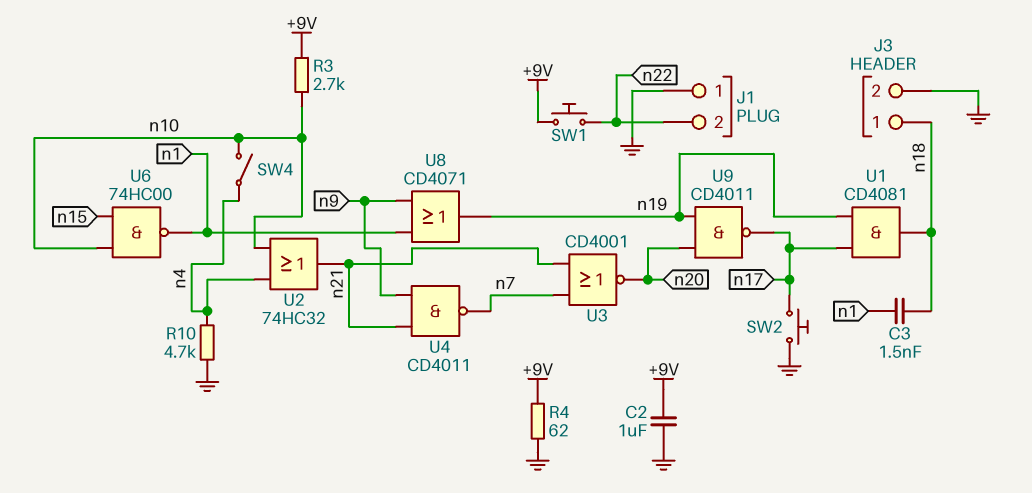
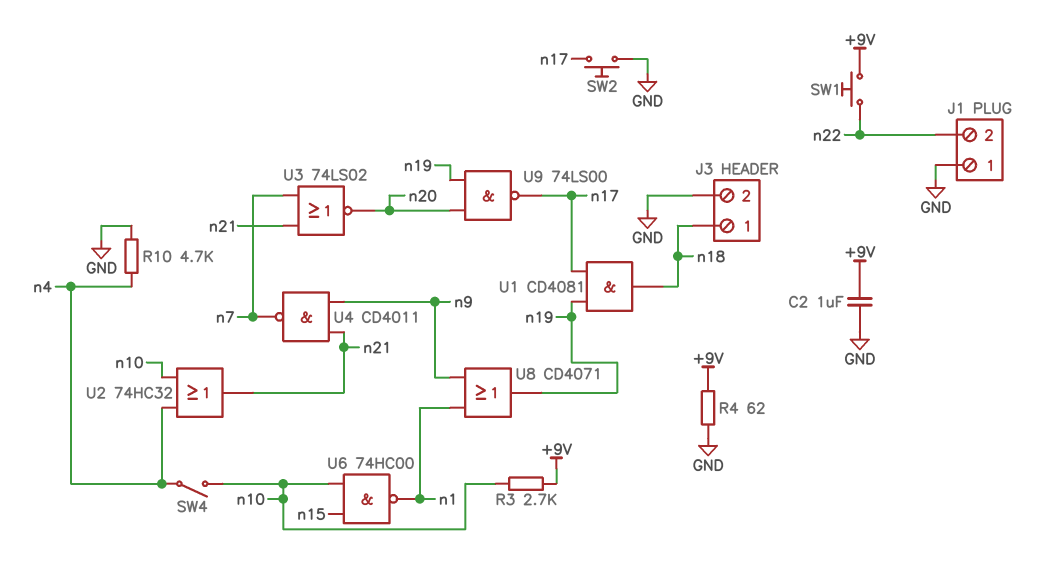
C3: 1.5nF (n1, n18) -> none
U3: NOR CD4001 (in n7, in n21, out n20) -> NOR 74LS02 (in n7, in n21, out n20)
U9: NAND CD4011 (in n19, in n20, out n17) -> NAND 74LS00 (in n19, in n20, out n17)

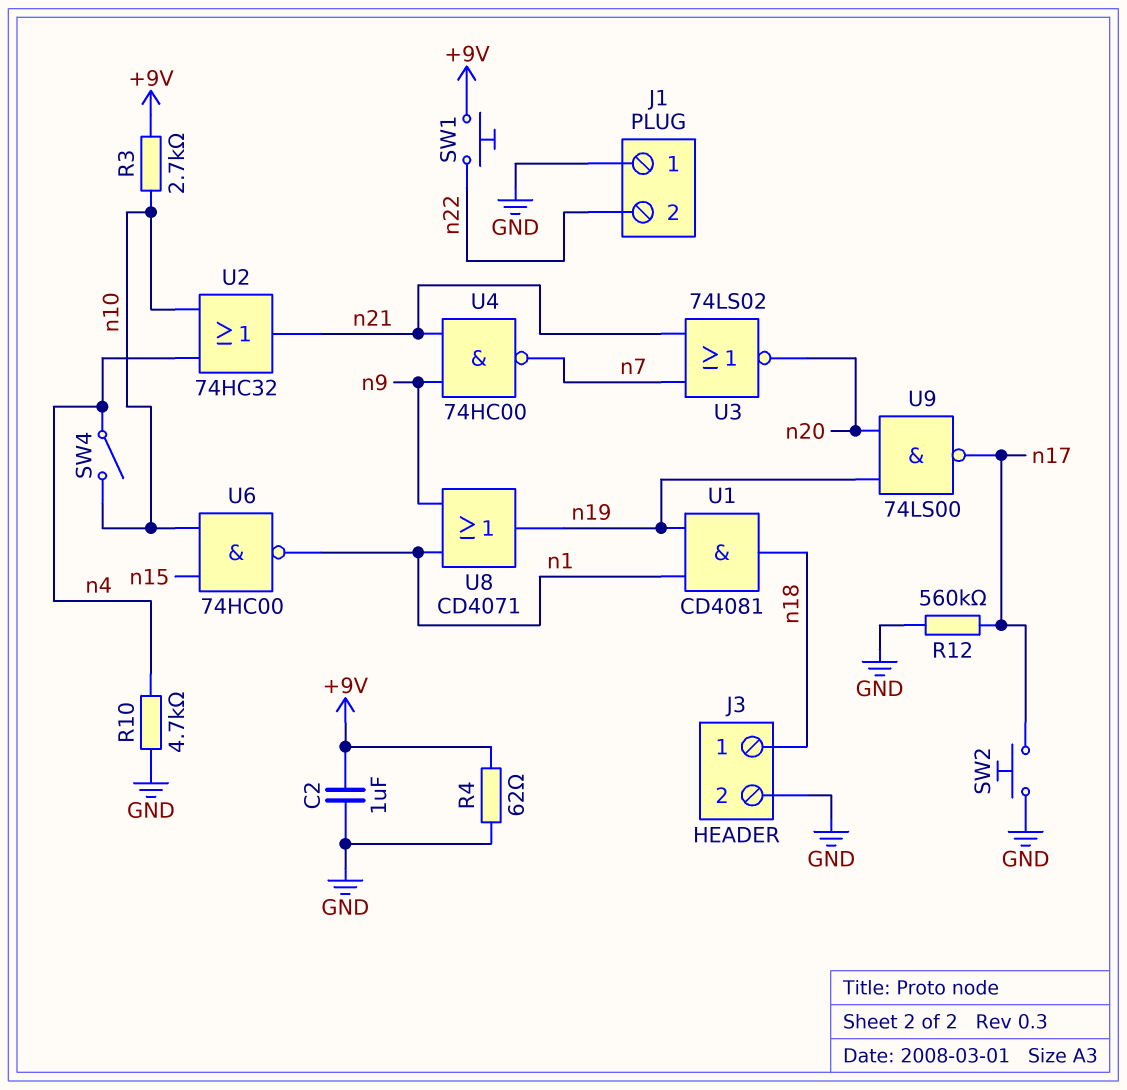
R12: none -> 560k (GND, n17)
U1: AND CD4081 (in n17, in n19, out n18) -> AND CD4081 (in n1, in n19, out n18)
U4: NAND CD4011 (in n9, in n21, out n7) -> NAND 74HC00 (in n9, in n21, out n7)

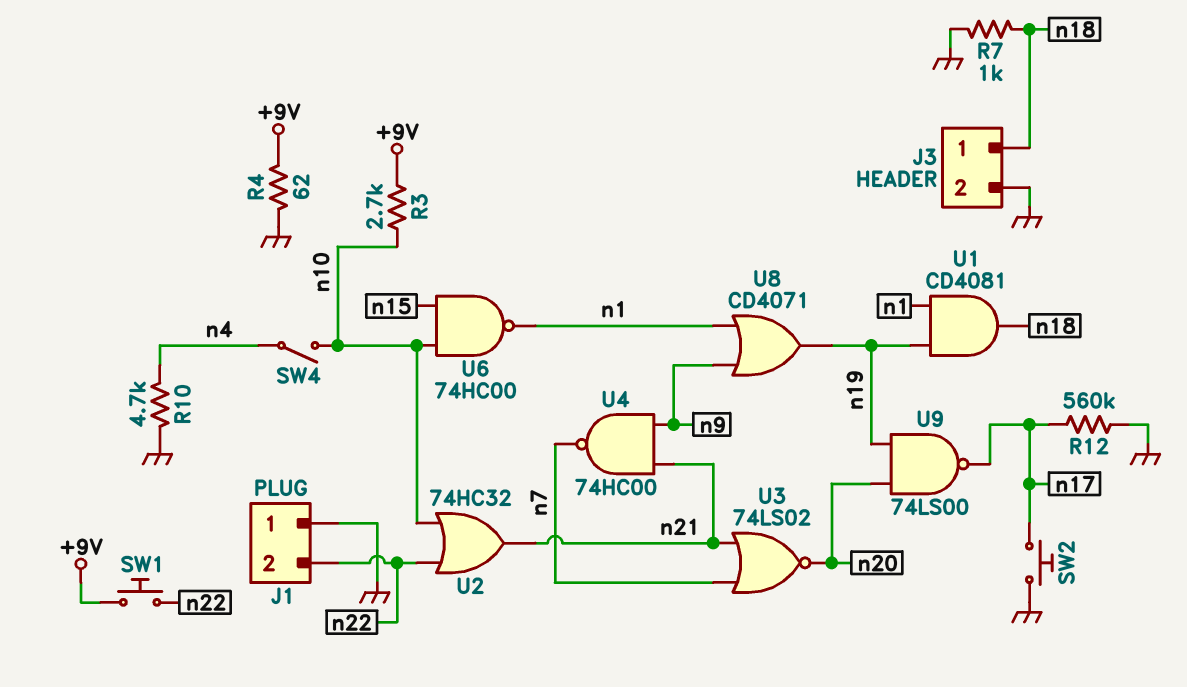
C2: 1uF (+9V, GND) -> none
R7: none -> 1k (GND, n18)
U2: OR 74HC32 (in n4, in n10, out n21) -> OR 74HC32 (in n10, in n22, out n21)

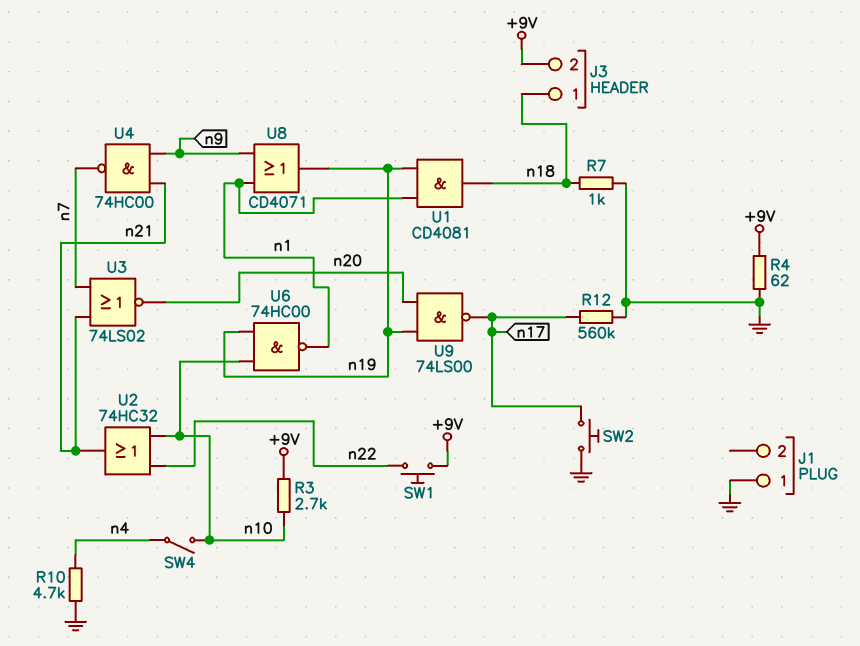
J1 pin 2: n22 -> none
J3 pin 2: GND -> +9V
U6: NAND 74HC00 (in n10, in n15, out n1) -> NAND 74HC00 (in n10, in n19, out n1)

